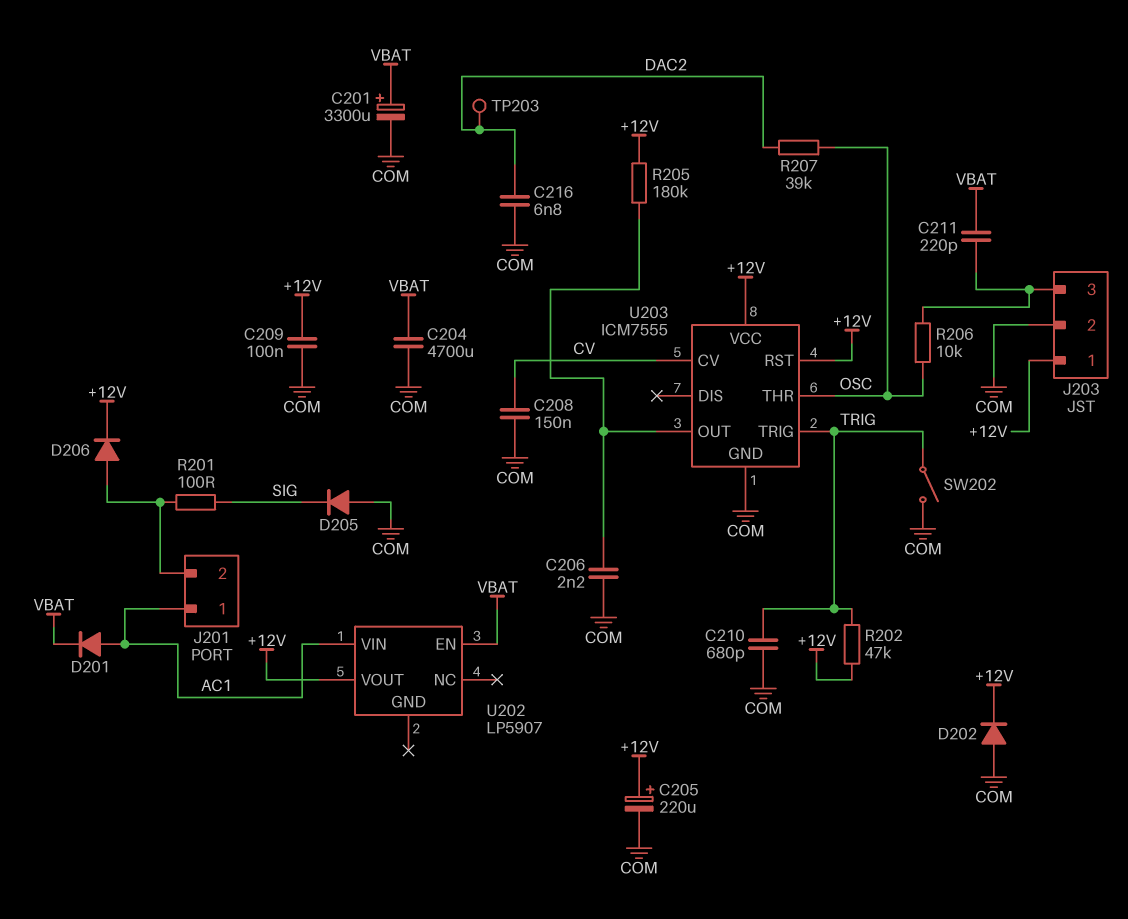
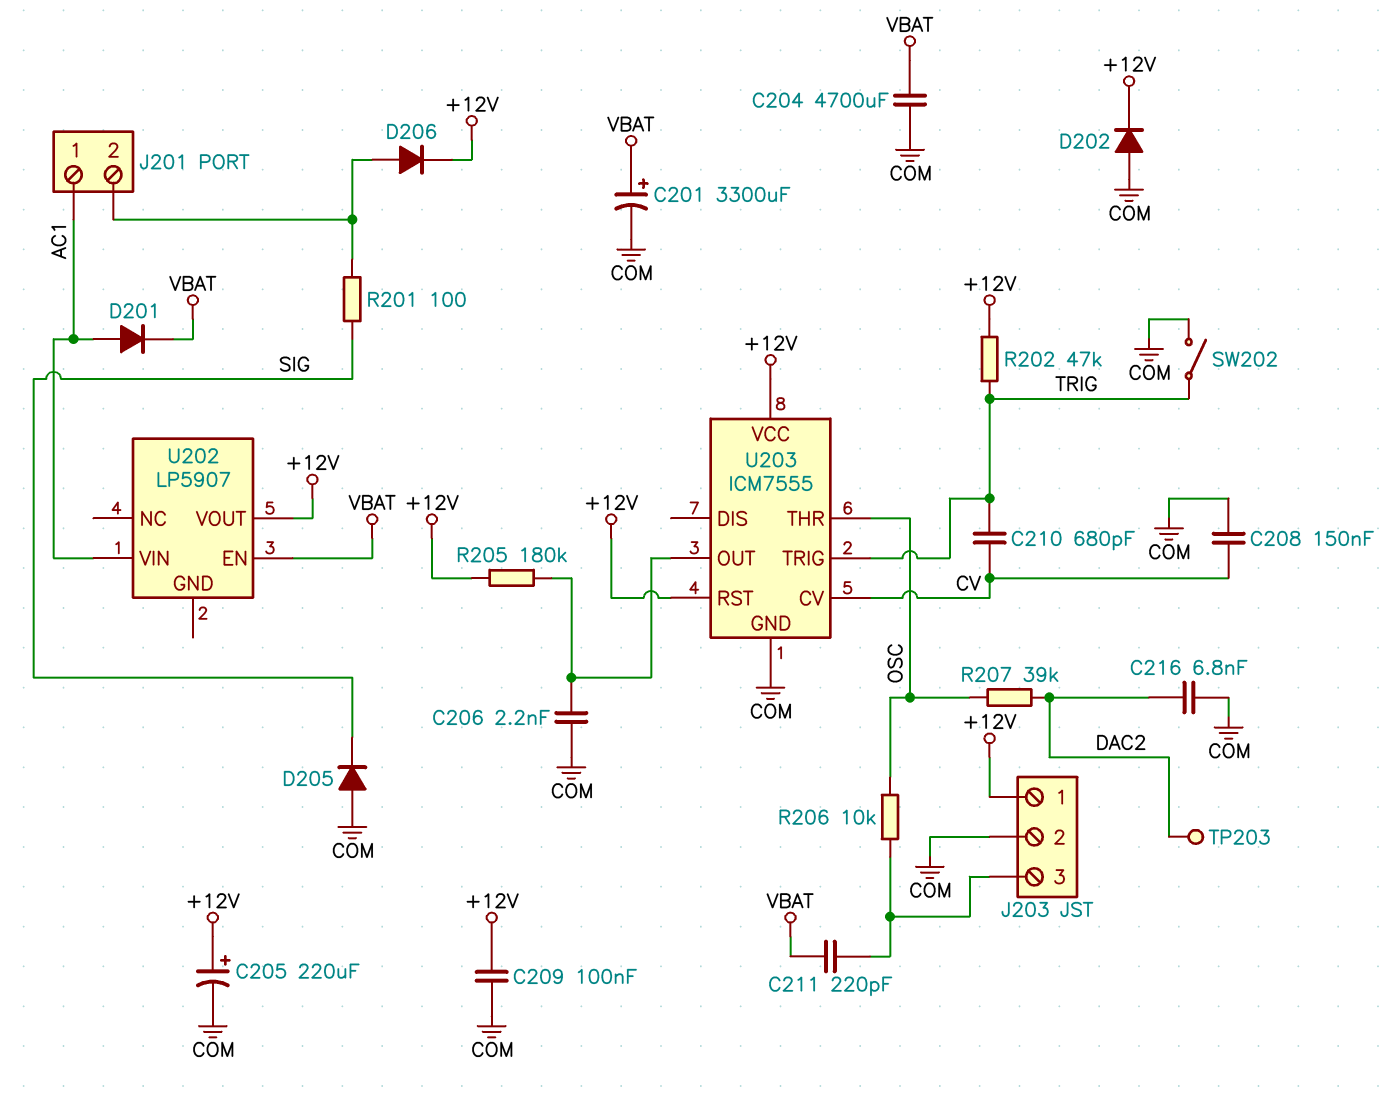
C210: 680pF (COM, TRIG) -> 680pF (CV, TRIG)

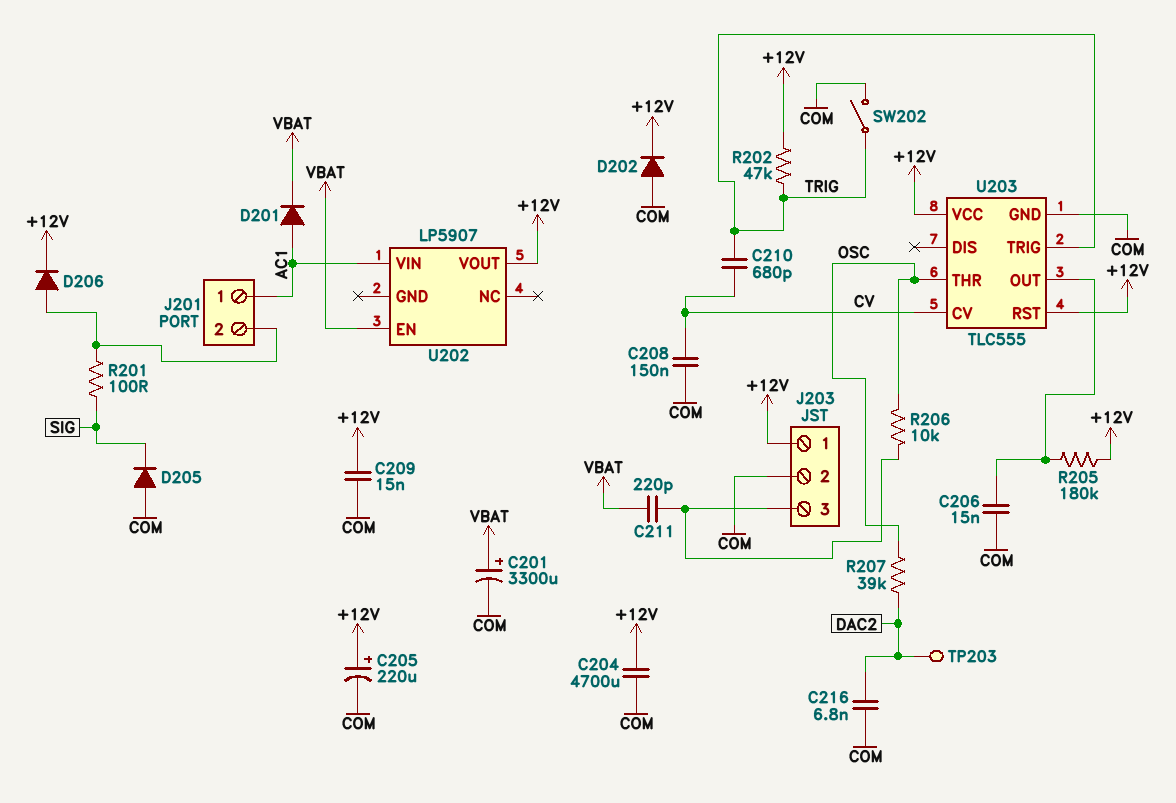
C204: 4700uF (COM, VBAT) -> 4700uF (+12V, COM)
C206: 2.2nF (COM, U203/OUT) -> 15nF (COM, U203/OUT)
C209: 100nF (+12V, COM) -> 15nF (+12V, COM)
U203: ICM7555 -> TLC555

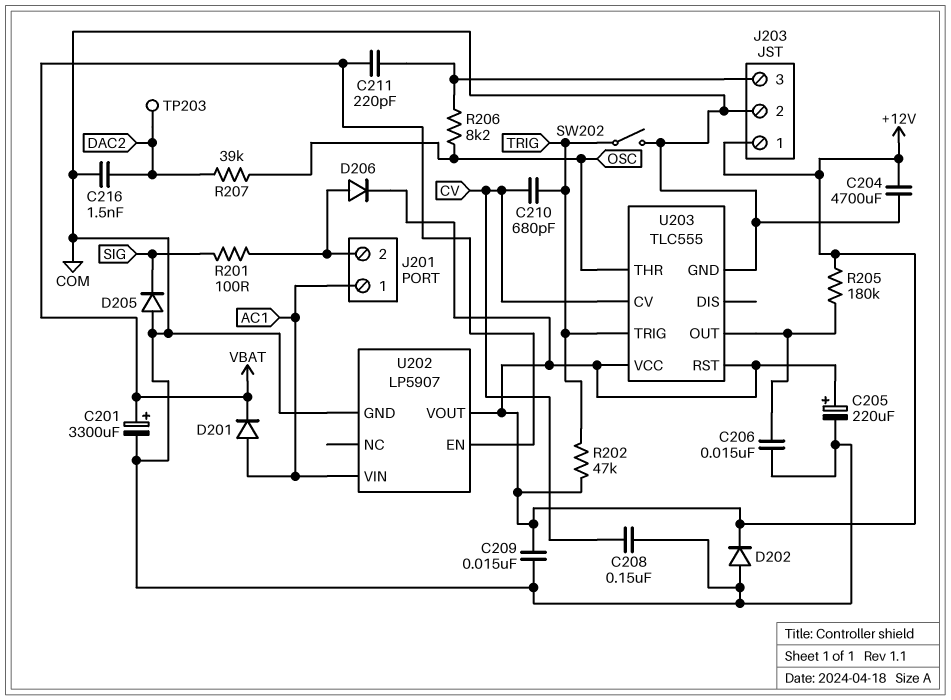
C216: 6.8nF (COM, DAC2) -> 1.5nF (COM, DAC2)
R206: 10k (J203/3, OSC) -> 8.2k (J203/3, OSC)
U202 pin GND: none -> COM

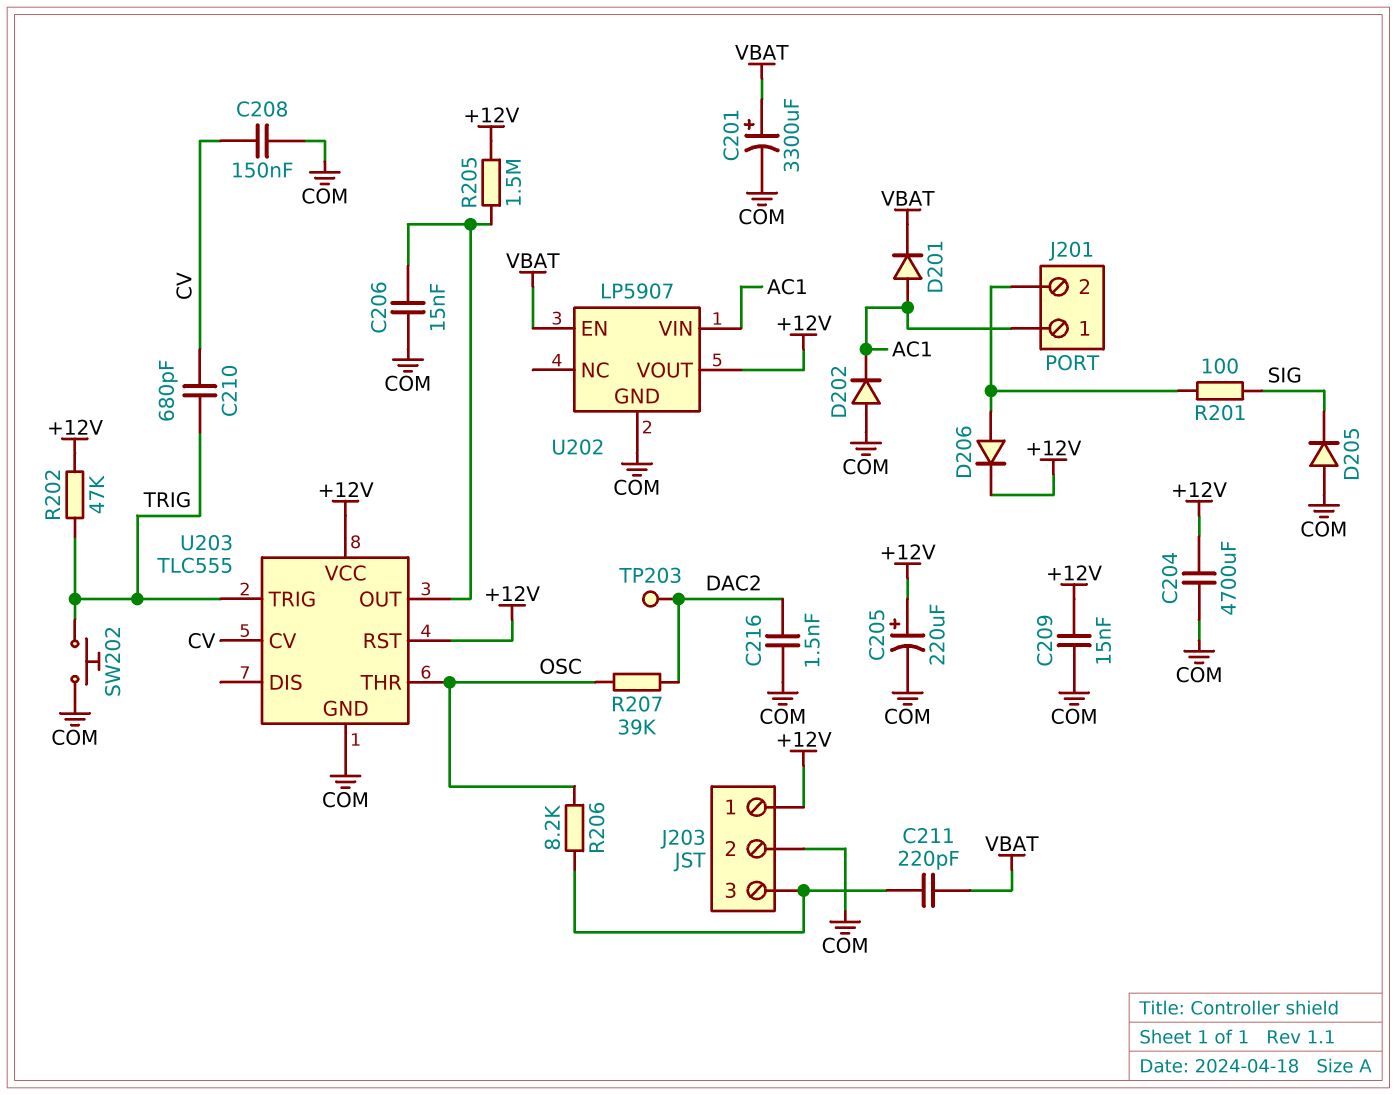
D202: diode (A COM, K +12V) -> diode (A COM, K AC1)
R205: 180k (+12V, U203/OUT) -> 1.5M (+12V, U203/OUT)
SW202: switch (COM, TRIG) -> button (COM, TRIG)

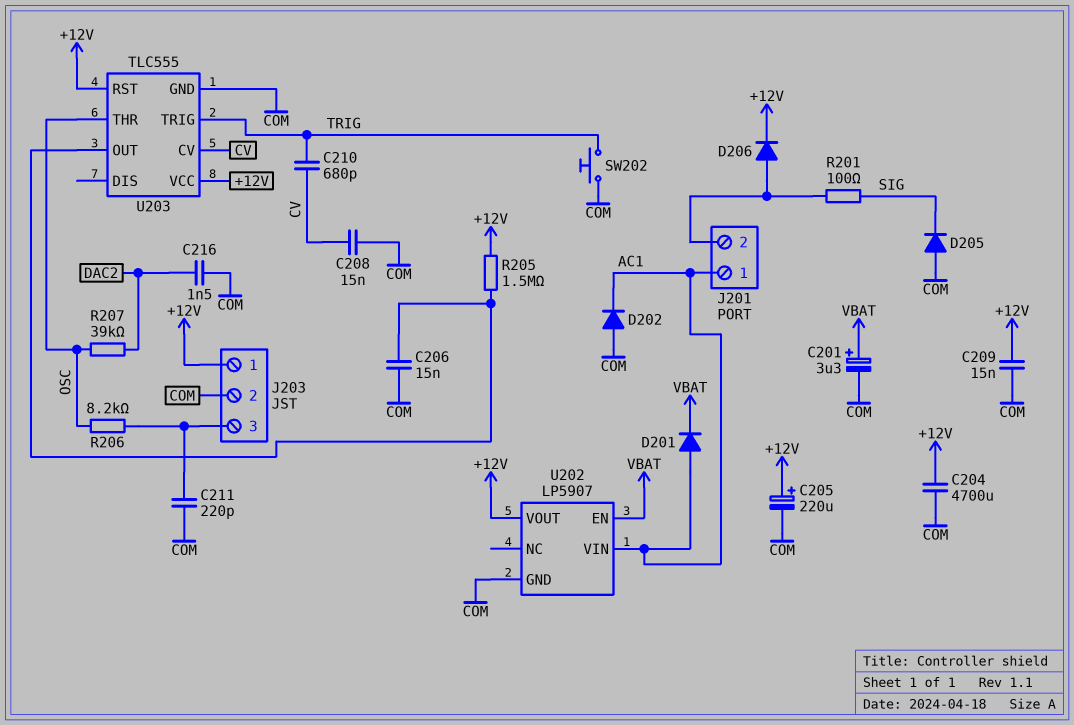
C201: 3300uF (plus VBAT, minus COM) -> 3.3uF (plus VBAT, minus COM)
C208: 150nF (COM, CV) -> 15nF (COM, CV)
C211: 220pF (J203/3, VBAT) -> 220pF (COM, J203/3)
R202: 47k (+12V, TRIG) -> none
TP203: test point (DAC2) -> none

